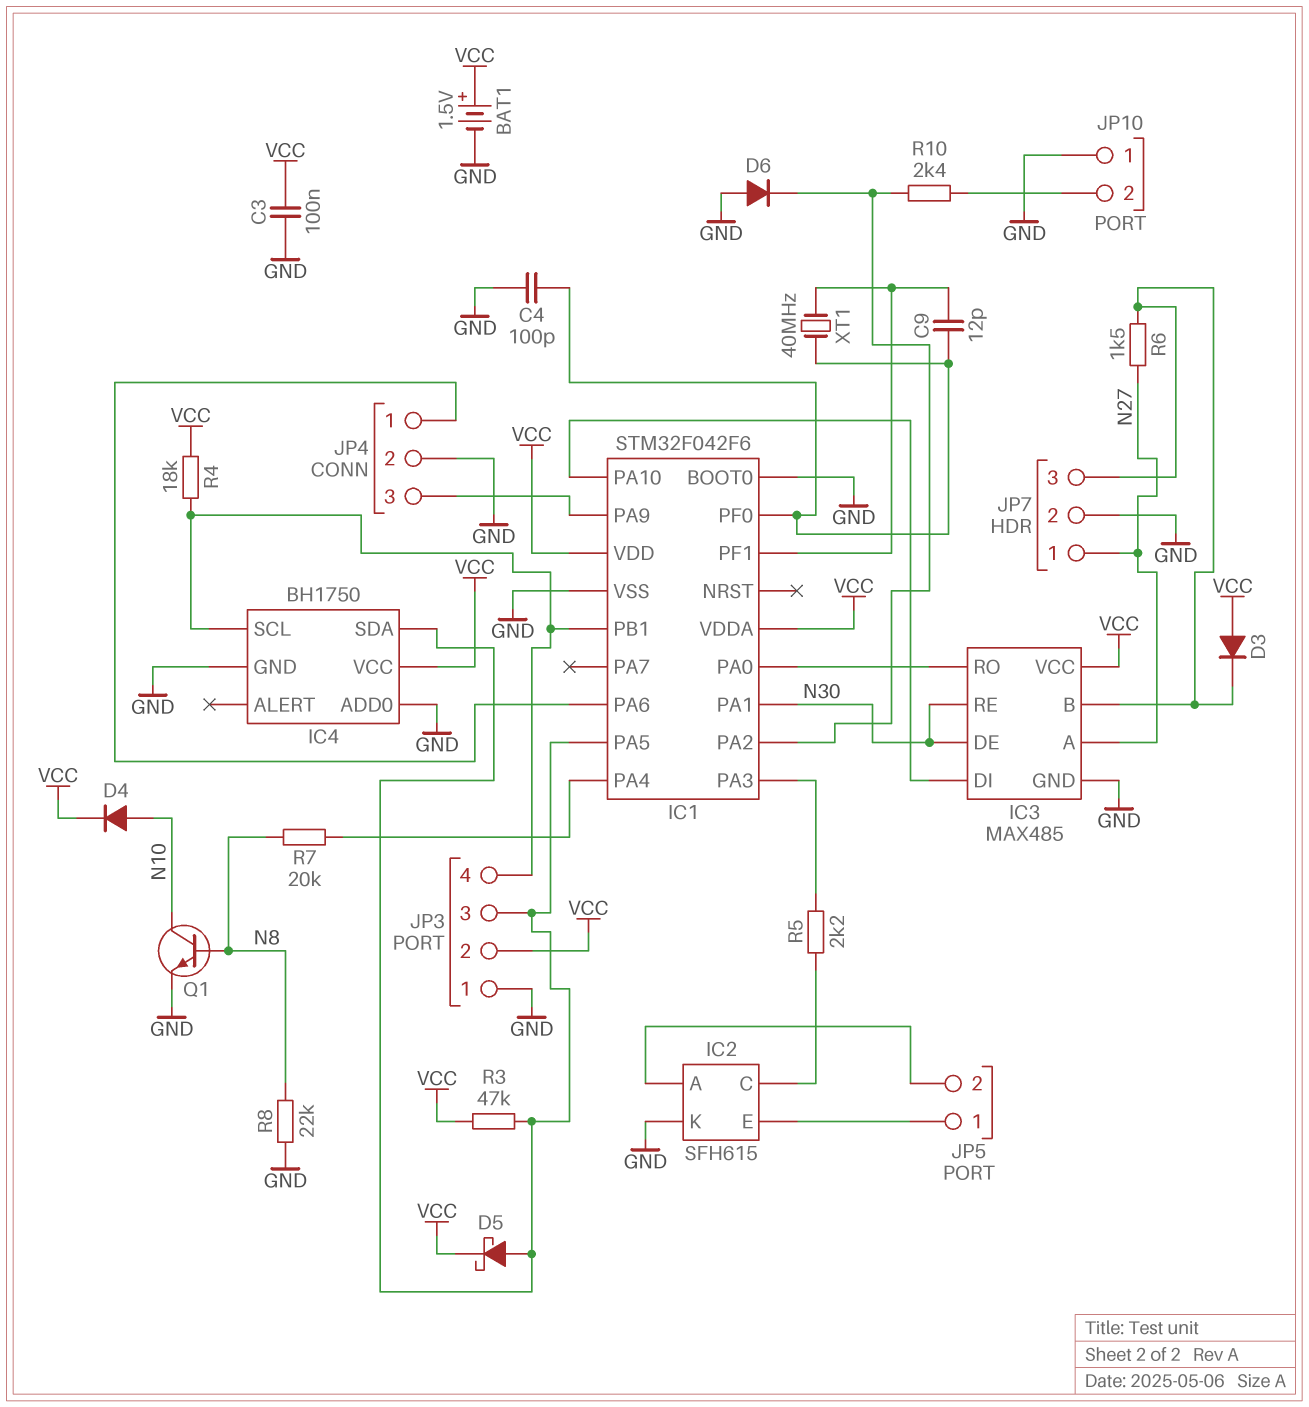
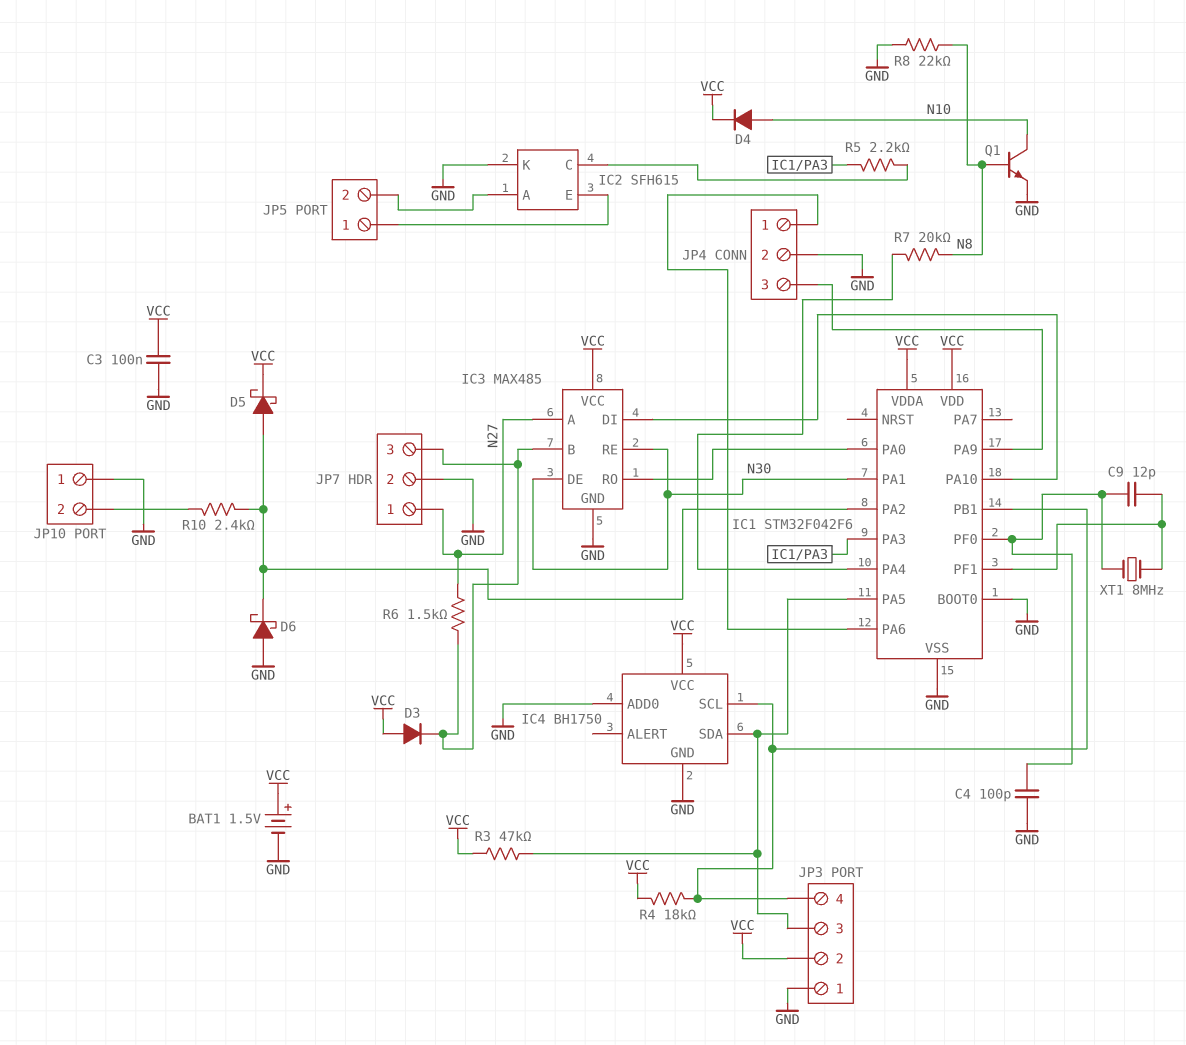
D5: schottky (A IC1/PA5, K VCC) -> schottky (A IC1/PA2, K VCC)
D6: diode (A GND, K IC1/PA2) -> schottky (A GND, K IC1/PA2)
XT1: 40MHz (IC1/PF0, IC1/PF1) -> 8MHz (IC1/PF0, IC1/PF1)

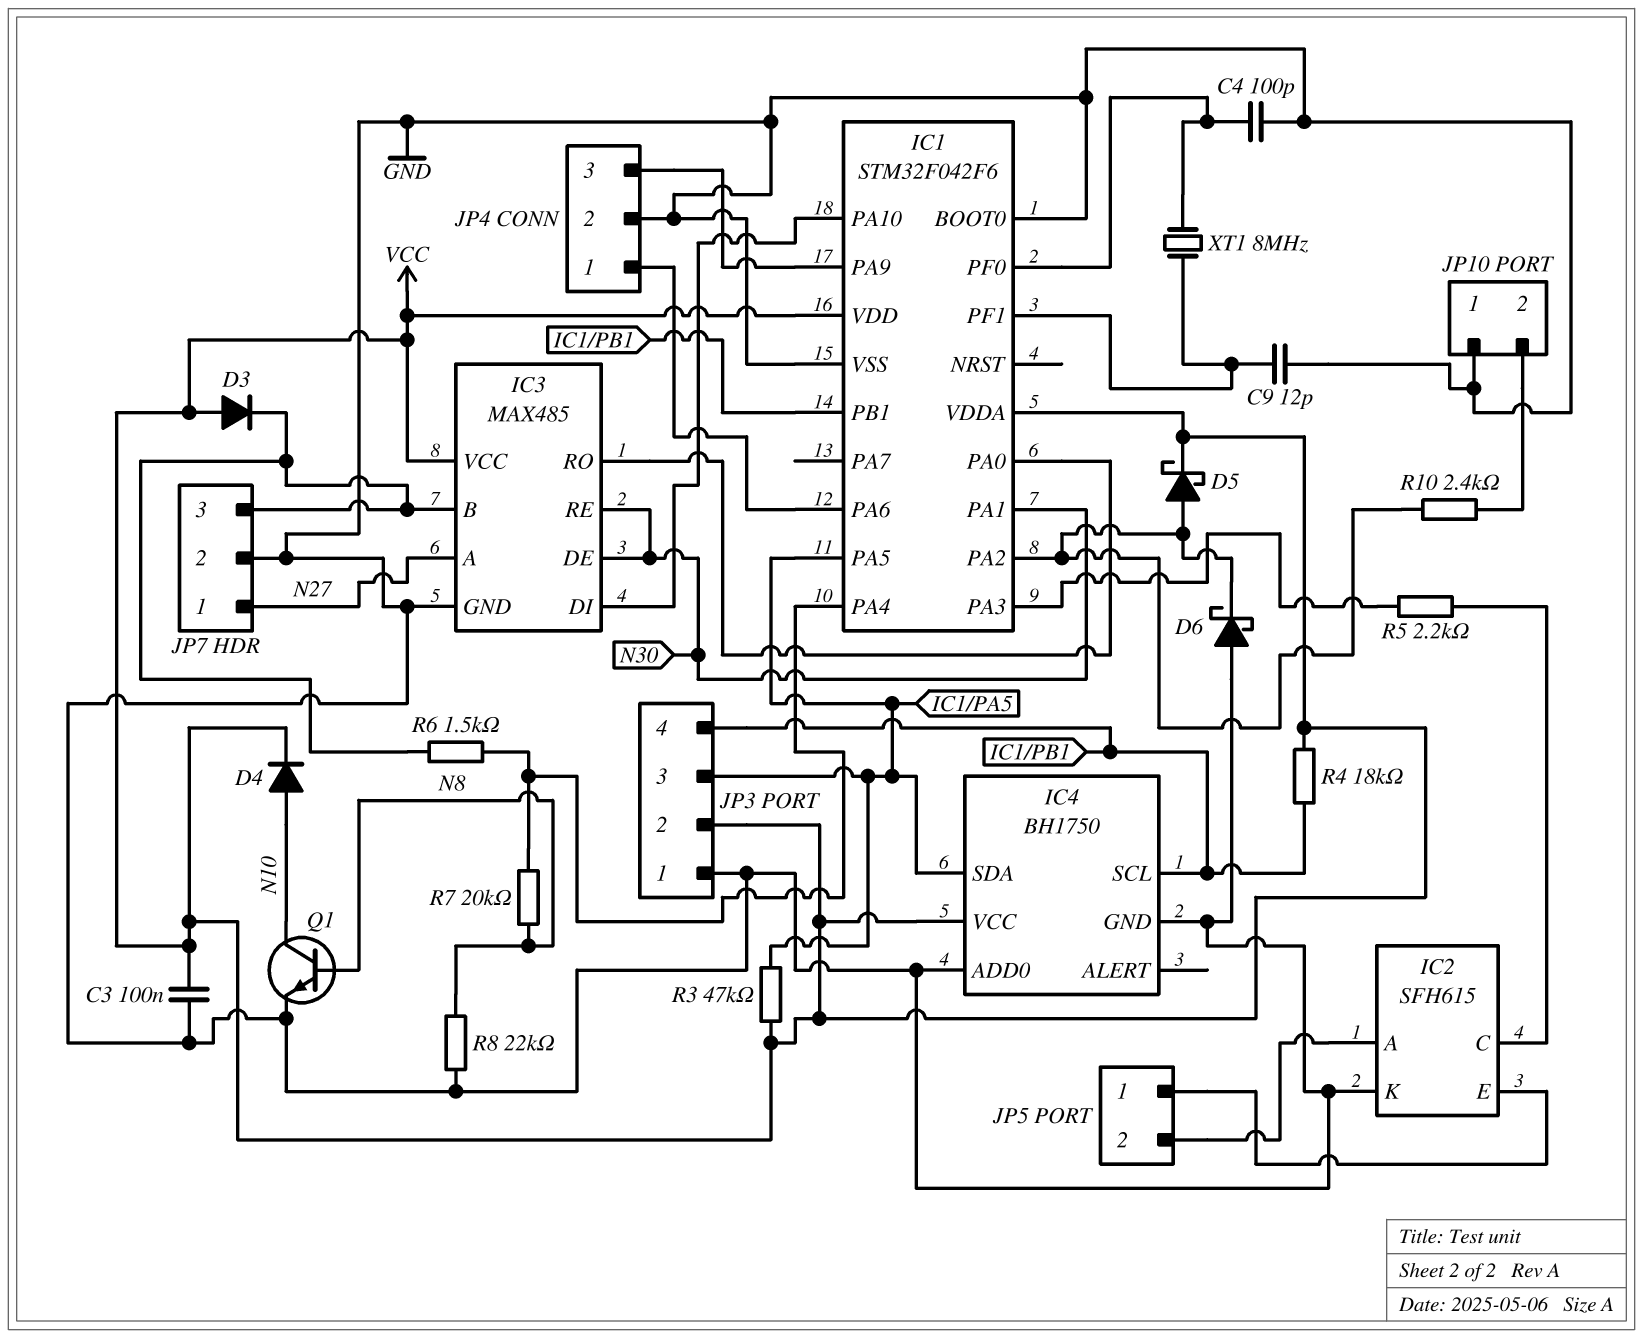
BAT1: 1.5V (plus VCC, minus GND) -> none
C9: 12pF (IC1/PF0, IC1/PF1) -> 12pF (GND, IC1/PF1)
R6: 1.5k (IC3/B, N27) -> 1.5k (IC1/PA4, IC3/B)

